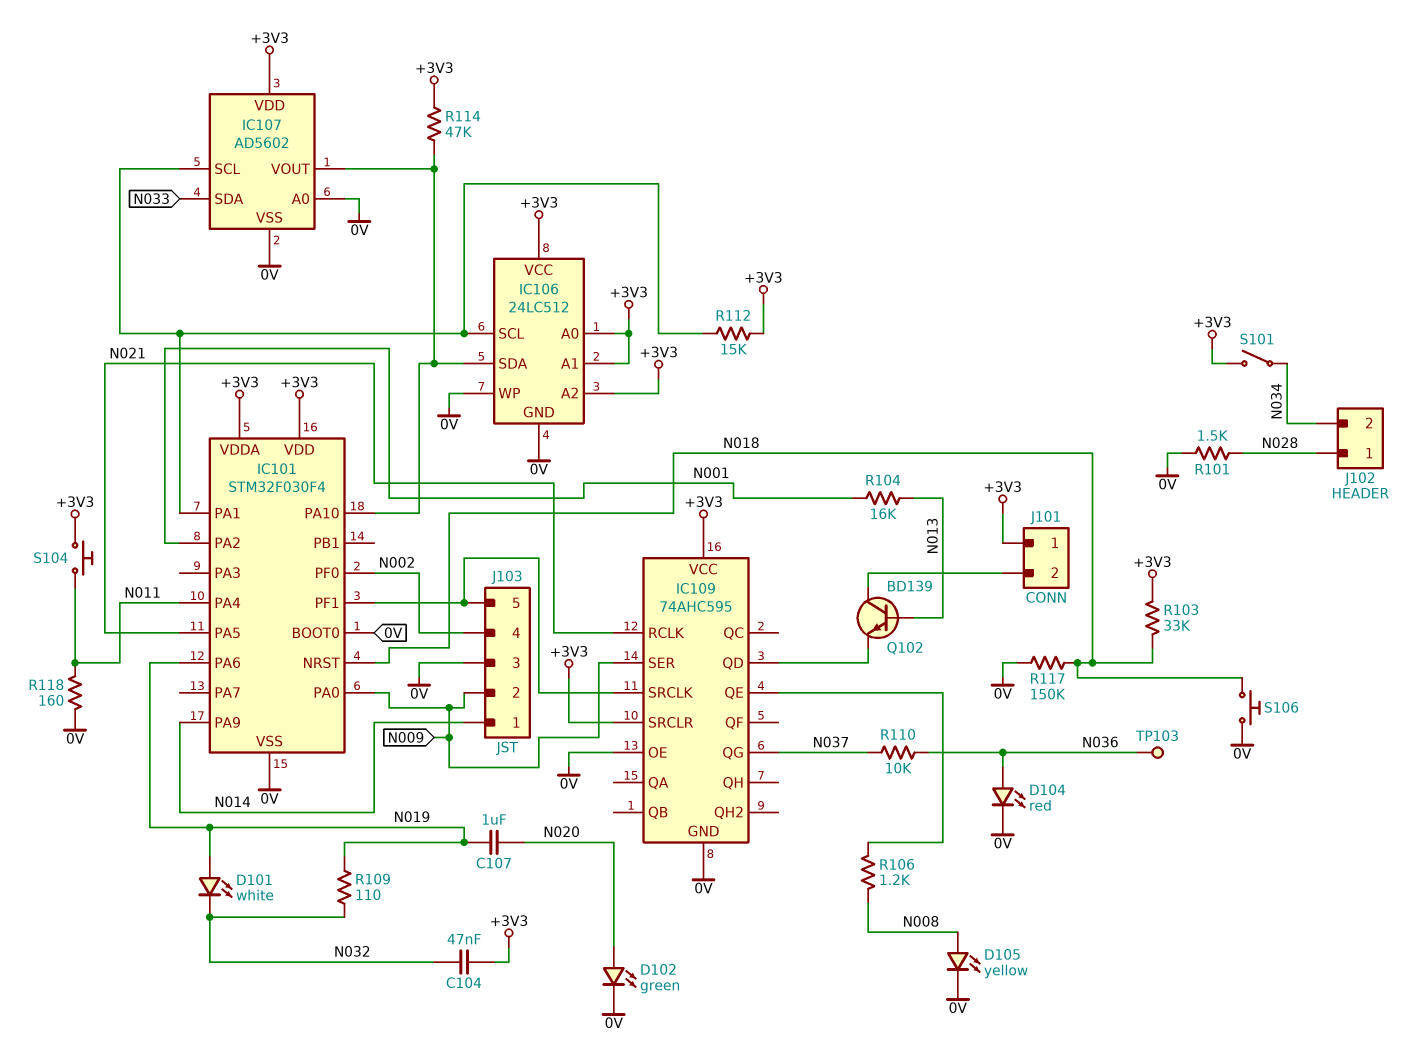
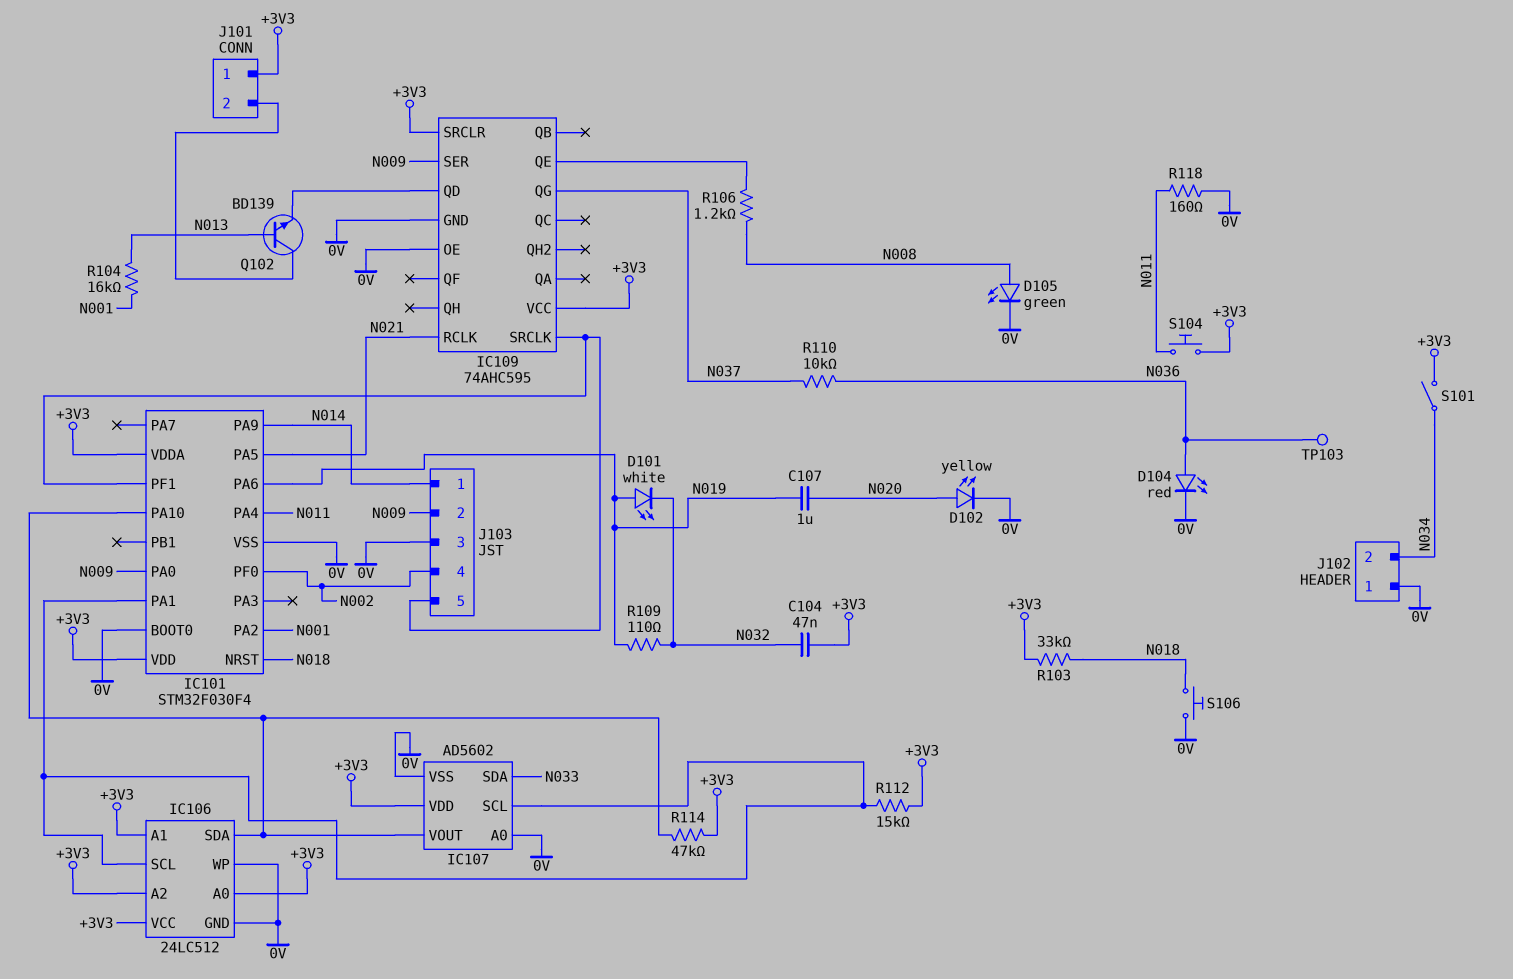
D102: LED green (A N020, K 0V) -> LED yellow (A N020, K 0V)
D105: LED yellow (A N008, K 0V) -> LED green (A N008, K 0V)
J102 pin 1: N028 -> 0V
R101: 1.5k (0V, N028) -> none
R117: 150k (0V, N018) -> none

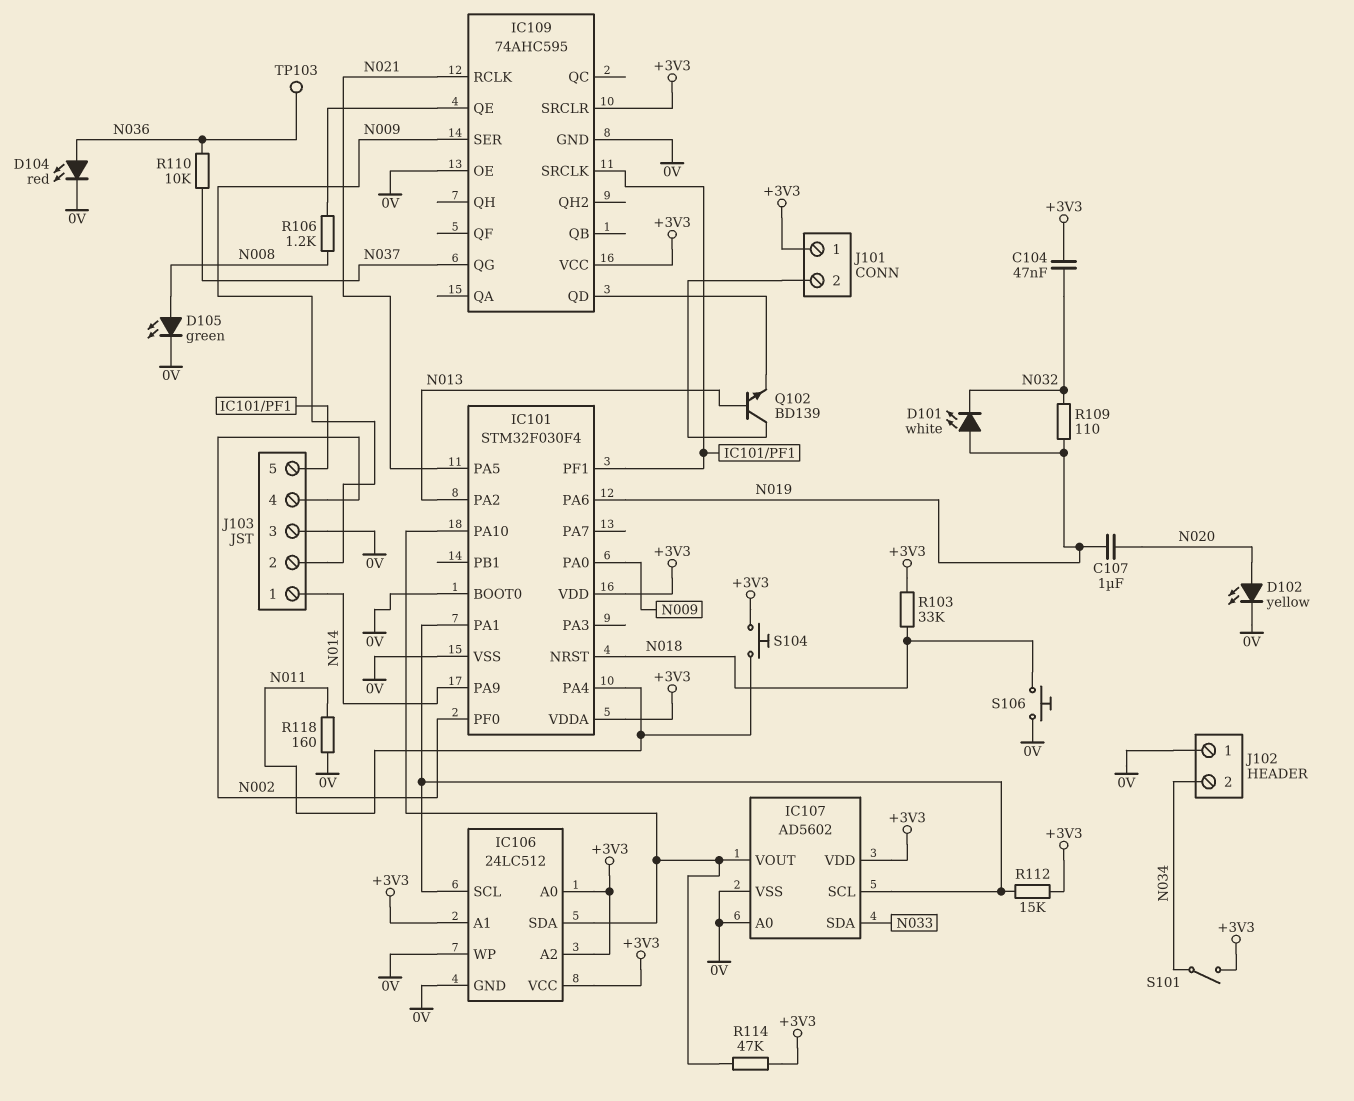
IC101 pin PA2: N001 -> N013
R104: 16k (N001, N013) -> none

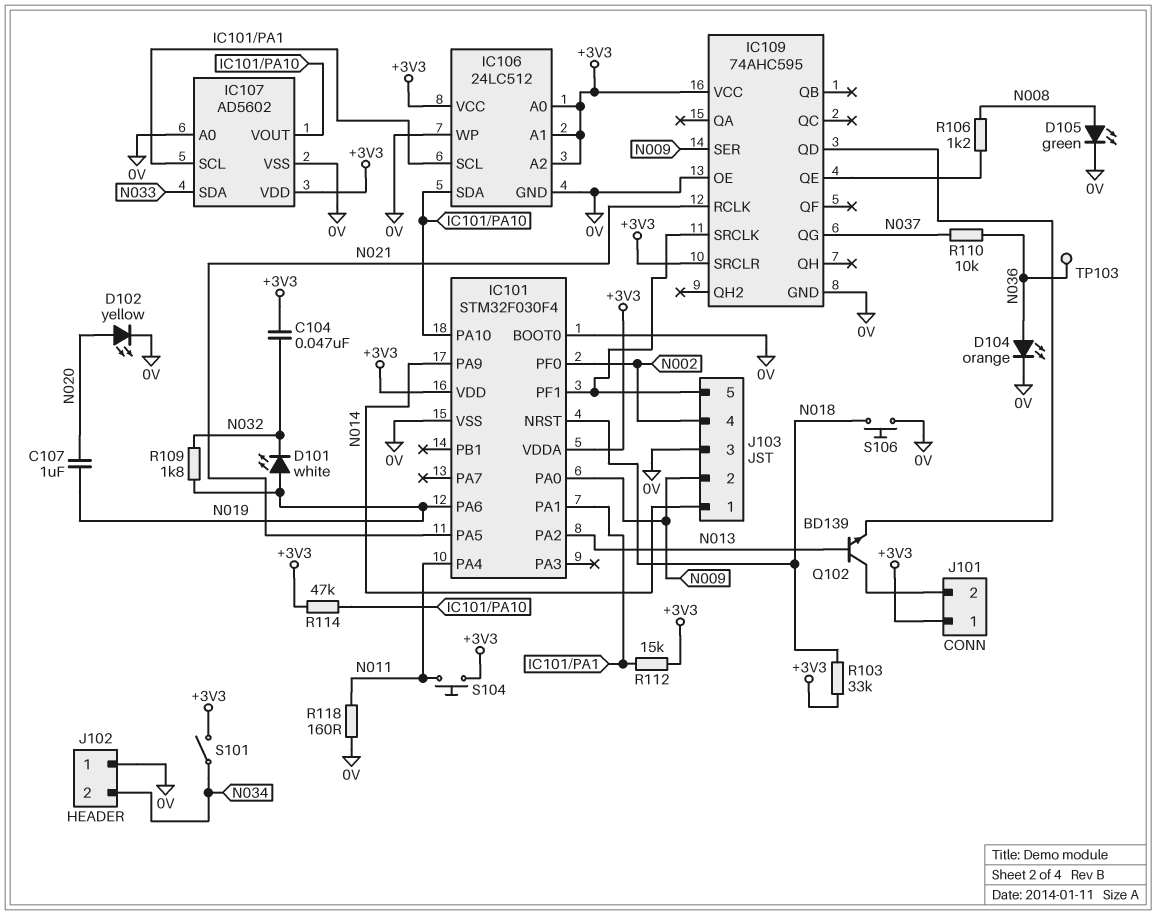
D104: LED red (A N036, K 0V) -> LED orange (A N036, K 0V)
R109: 110 (N019, N032) -> 1.8k (N019, N032)

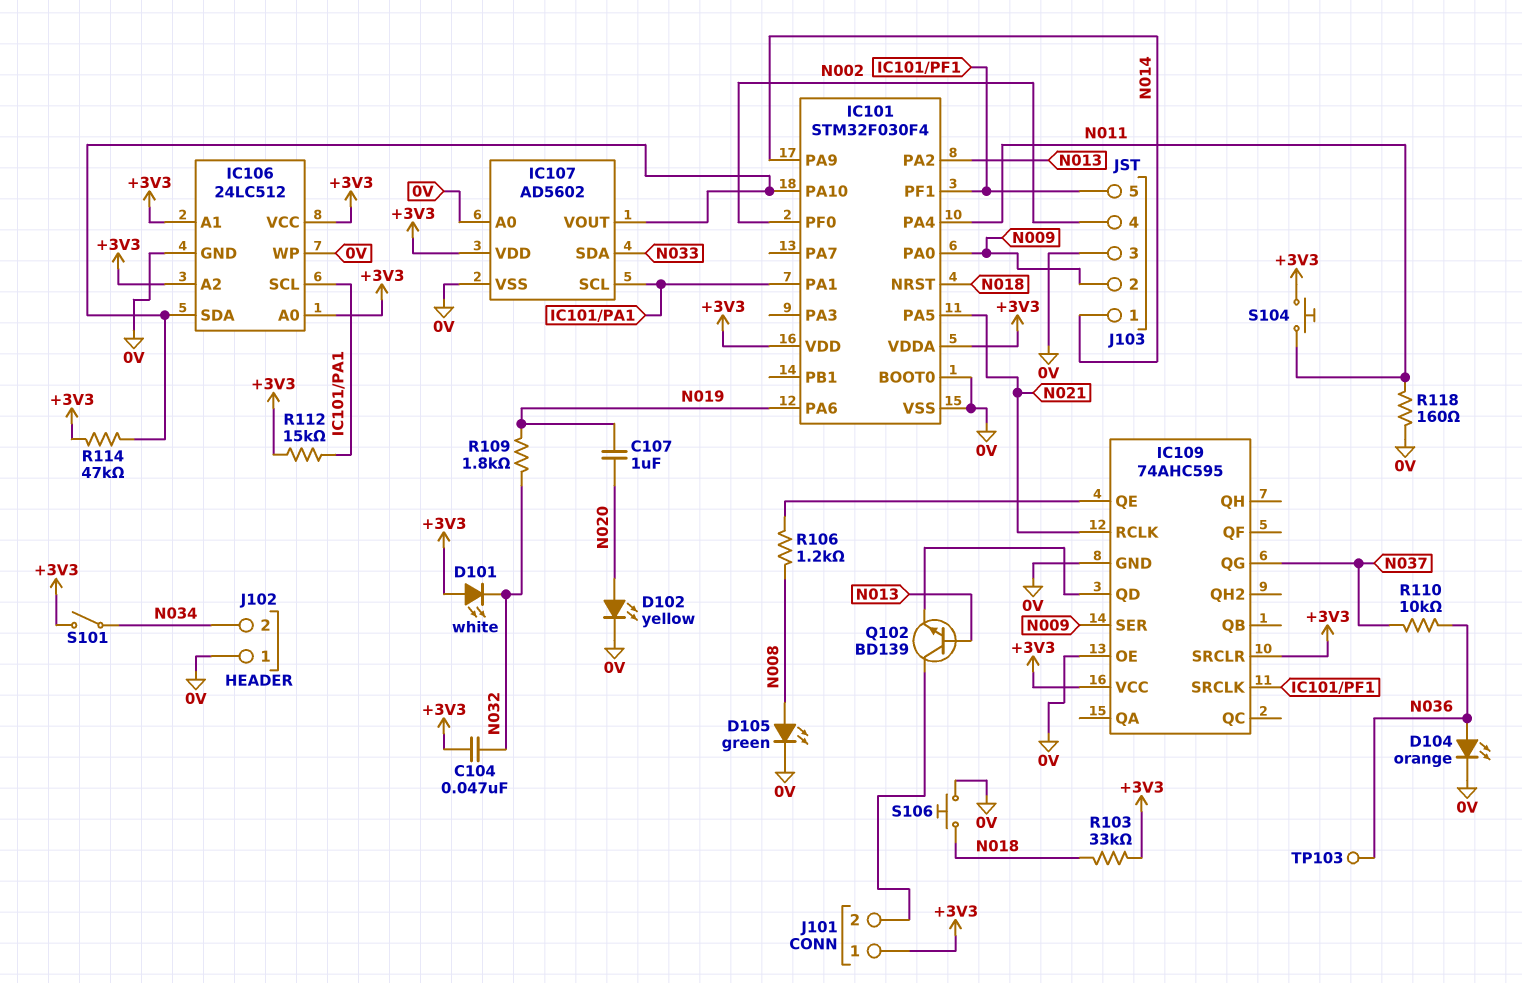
D101: LED white (A N019, K N032) -> LED white (A +3V3, K N032)

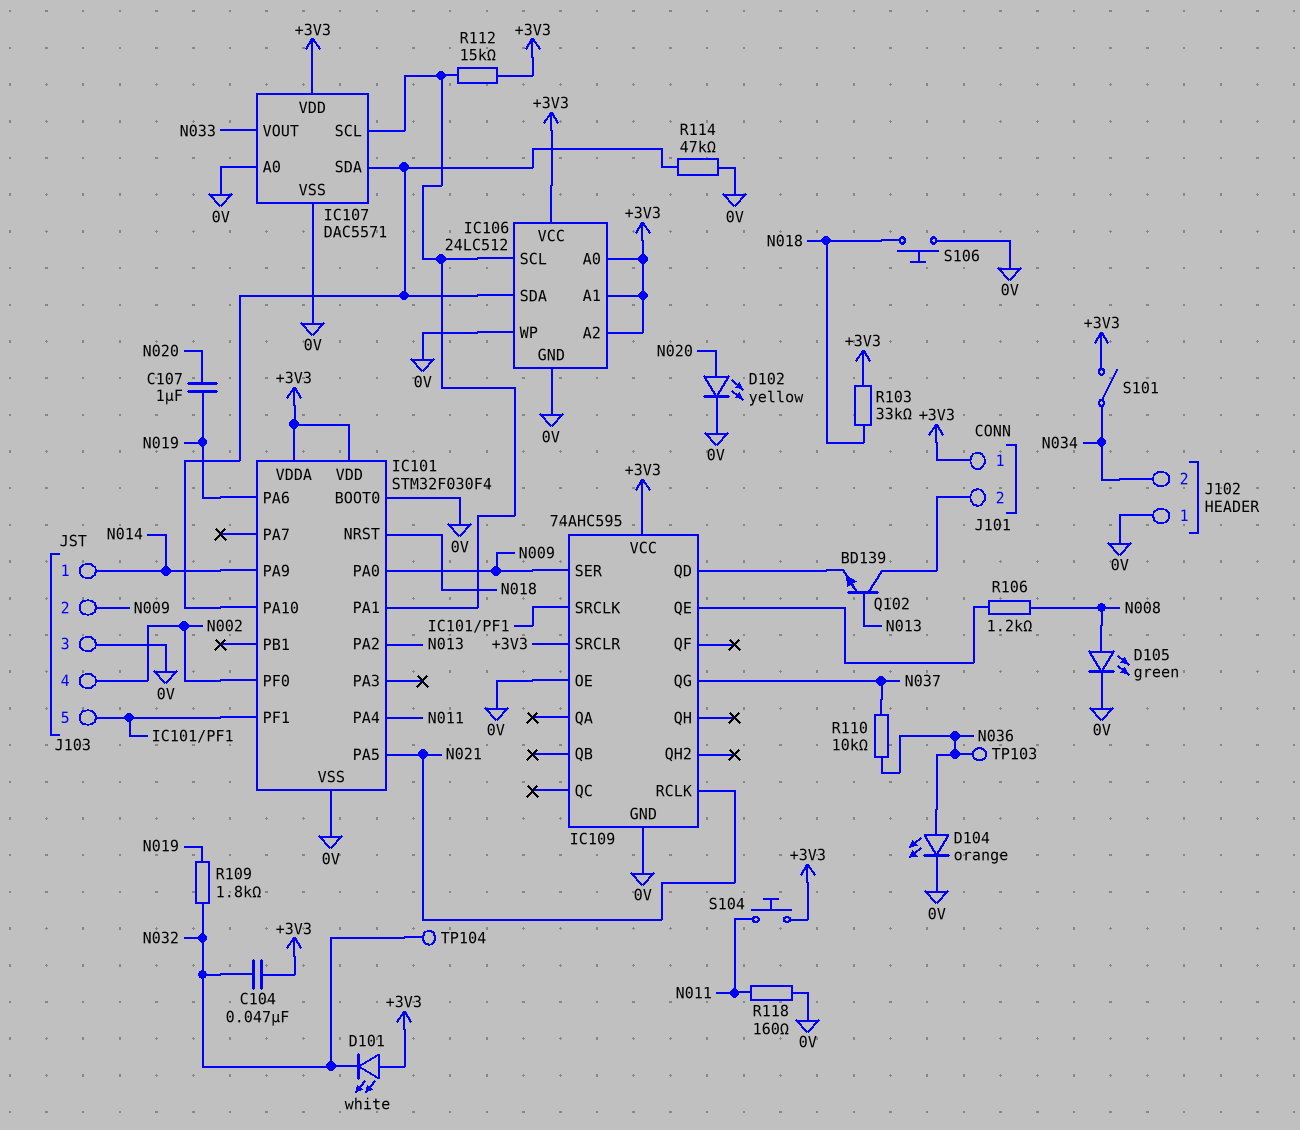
IC107: AD5602 -> DAC5571
IC107 pin SDA: N033 -> IC101/PA10
IC107 pin VOUT: IC101/PA10 -> N033
R114: 47k (+3V3, IC101/PA10) -> 47k (0V, IC101/PA10)
TP104: none -> test point (N032)

